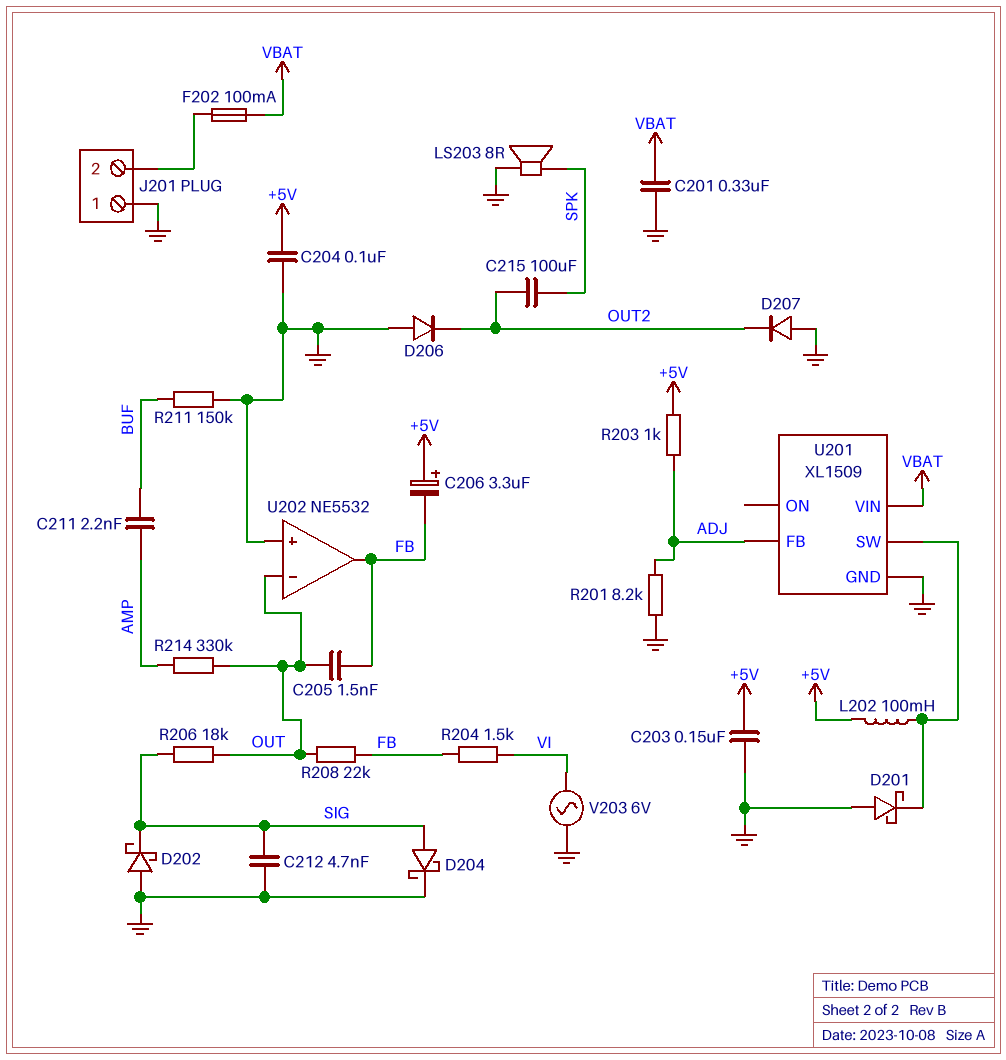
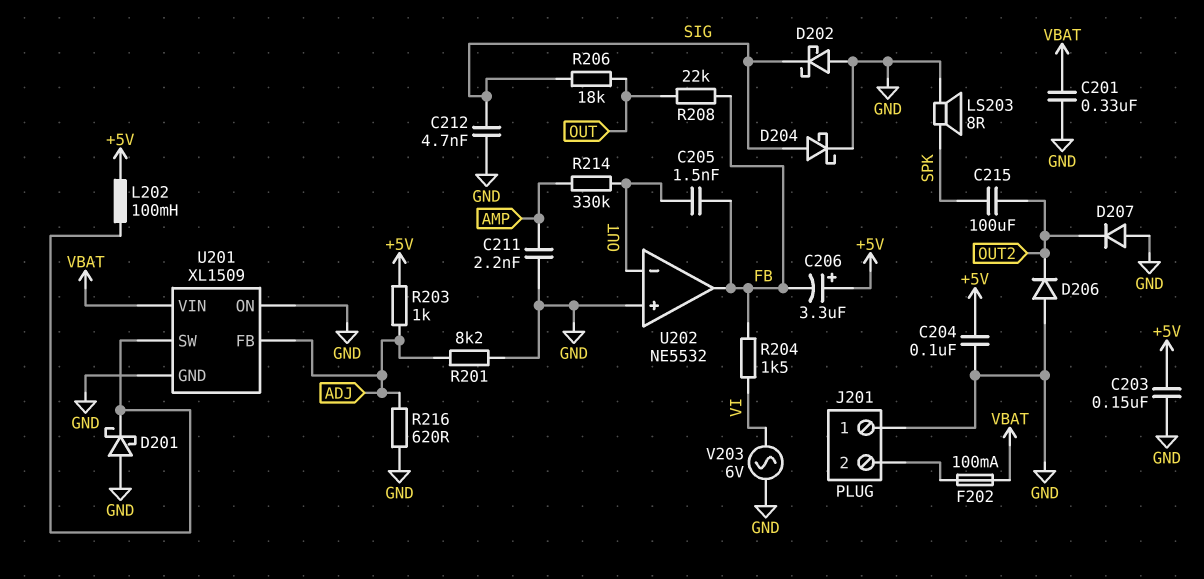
C211: 2.2nF (AMP, BUF) -> 2.2nF (AMP, GND)
R211: 150k (BUF, GND) -> none
R216: none -> 620 (ADJ, GND)
U201 pin ON: none -> GND

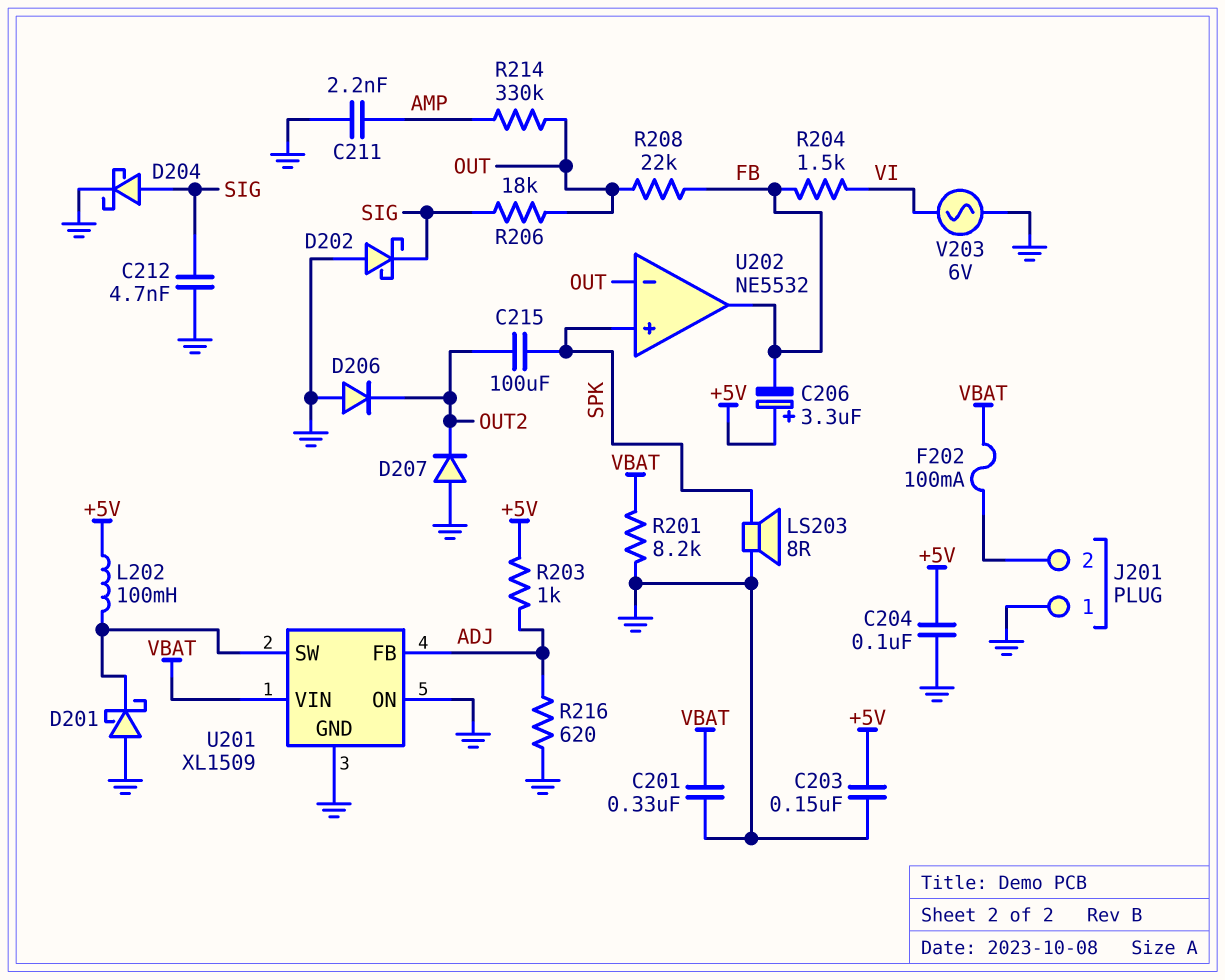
C205: 1.5nF (FB, OUT) -> none
R201: 8.2k (ADJ, GND) -> 8.2k (GND, VBAT)
U202 pin in+: GND -> SPK

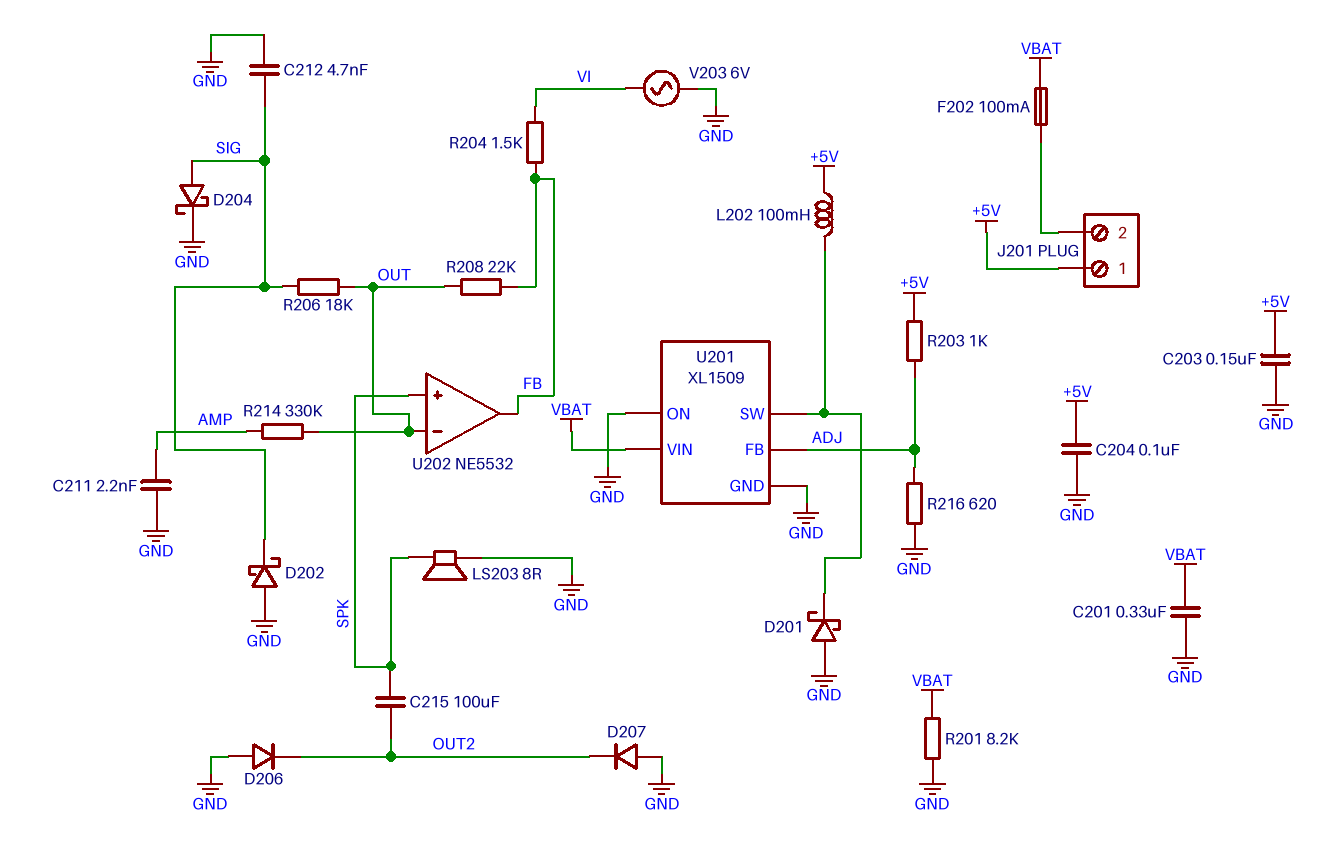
C206: 3.3uF (plus +5V, minus FB) -> none
J201 pin 1: GND -> +5V

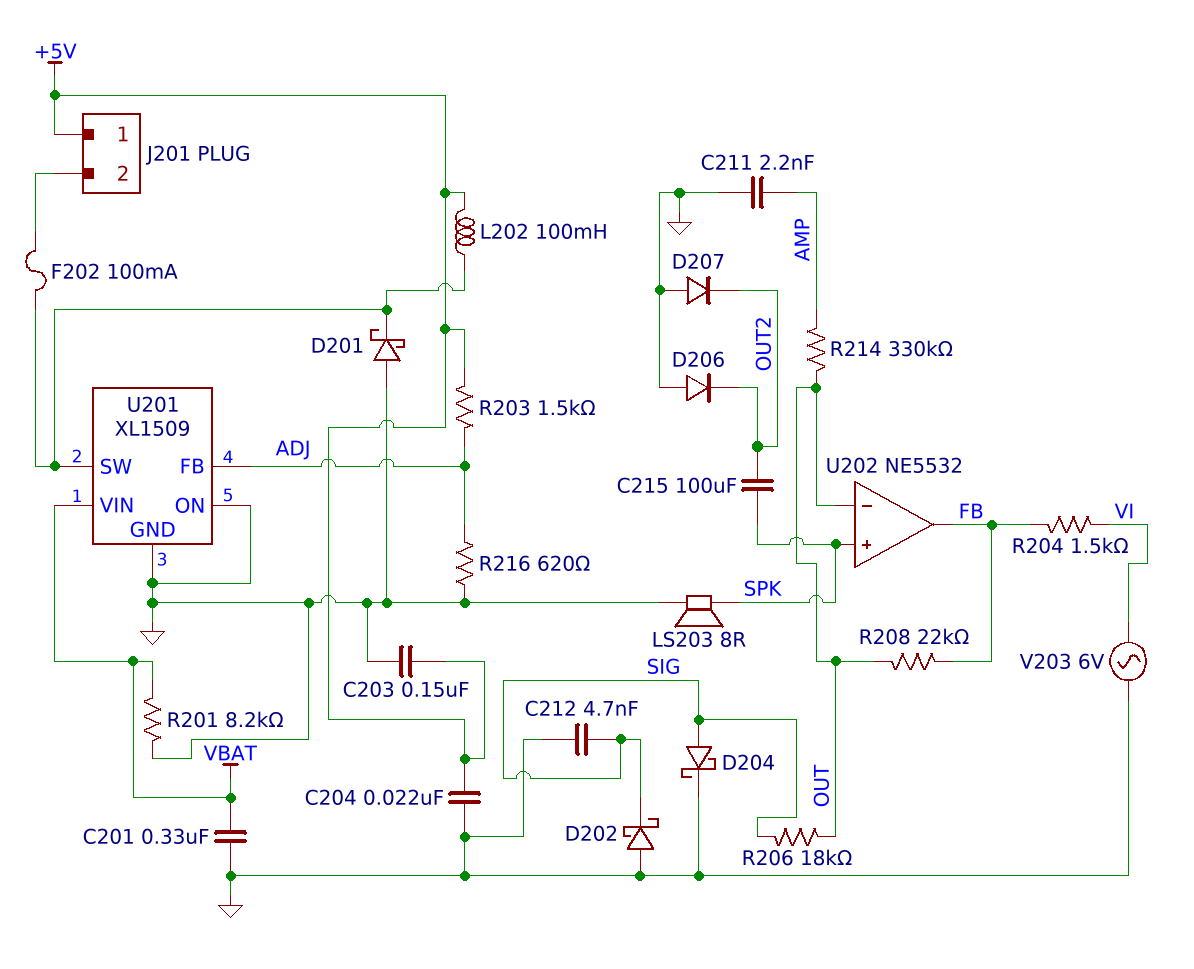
C204: 100nF (+5V, GND) -> 22nF (+5V, GND)
F202: 100mA (J201/2, VBAT) -> 100mA (J201/2, U201/SW)
R203: 1k (+5V, ADJ) -> 1.5k (+5V, ADJ)

